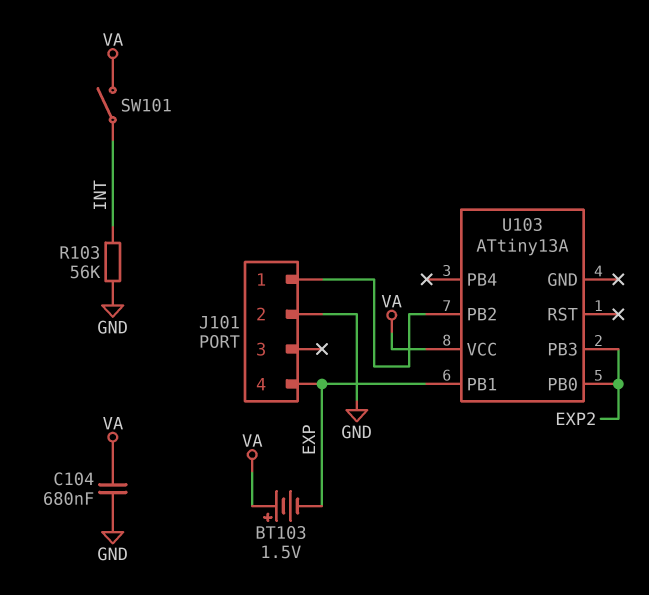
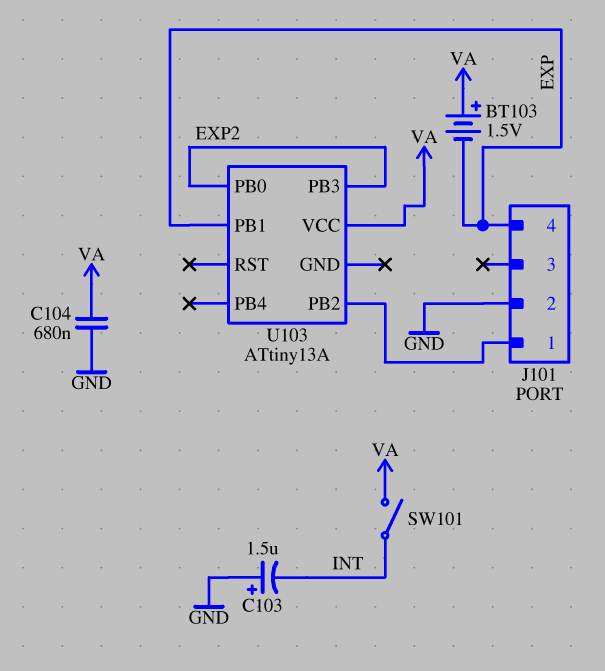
C103: none -> 1.5uF (plus GND, minus INT)
R103: 56k (GND, INT) -> none

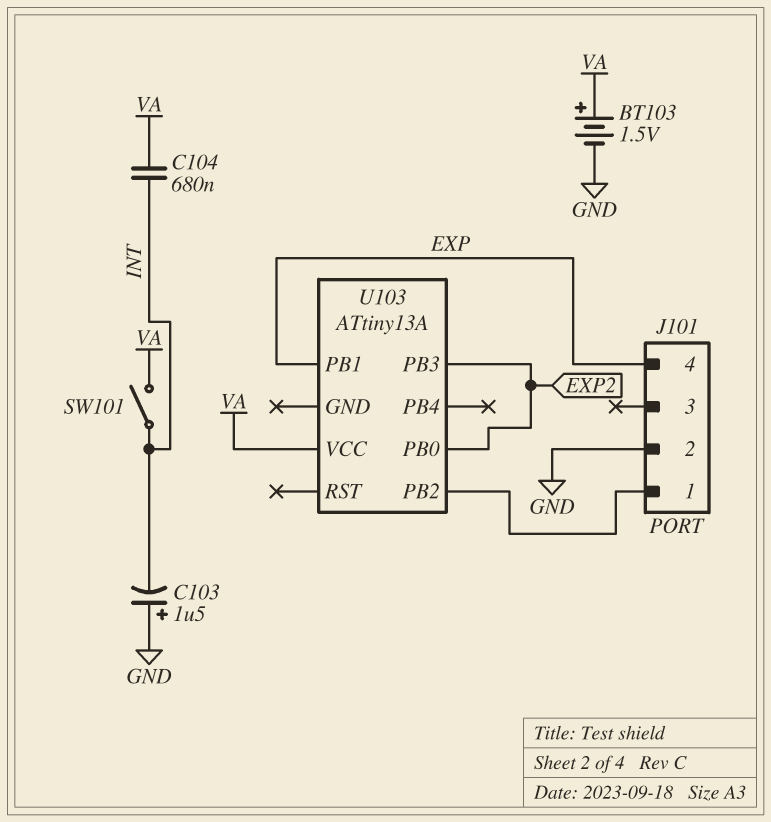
BT103: 1.5V (plus VA, minus EXP) -> 1.5V (plus VA, minus GND)
C104: 680nF (GND, VA) -> 680nF (INT, VA)

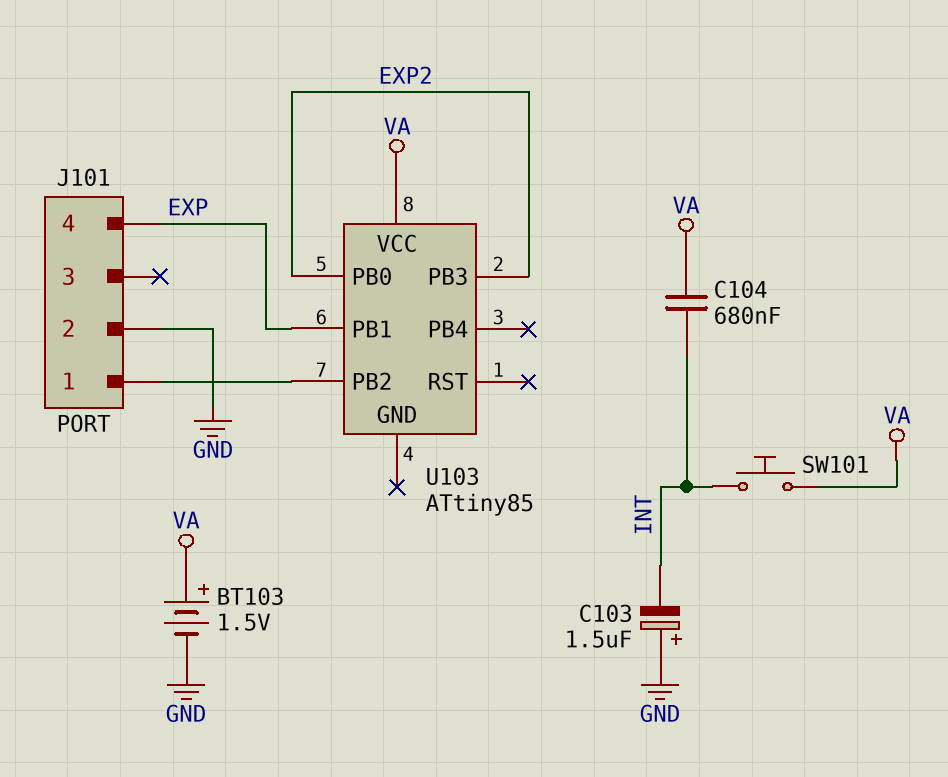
SW101: switch (INT, VA) -> button (INT, VA)
U103: ATtiny13A -> ATtiny85

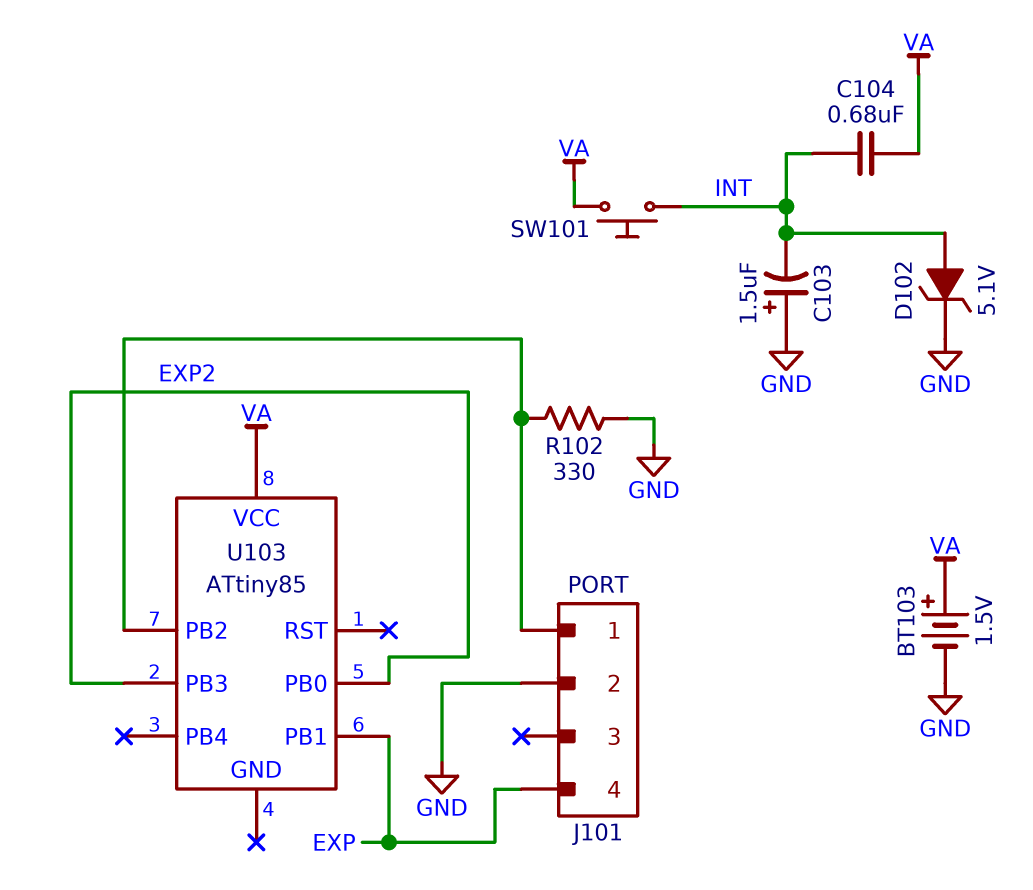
D102: none -> zener 5.1V (A INT, K GND)
R102: none -> 330 (GND, J101/1)

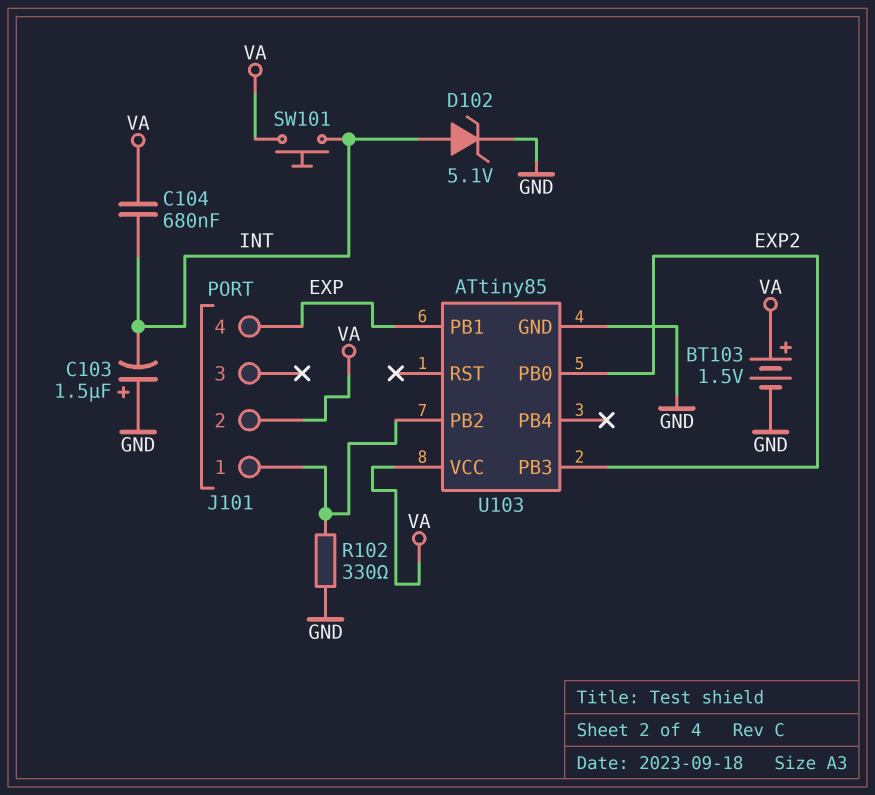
J101 pin 2: GND -> VA
U103 pin GND: none -> GND

